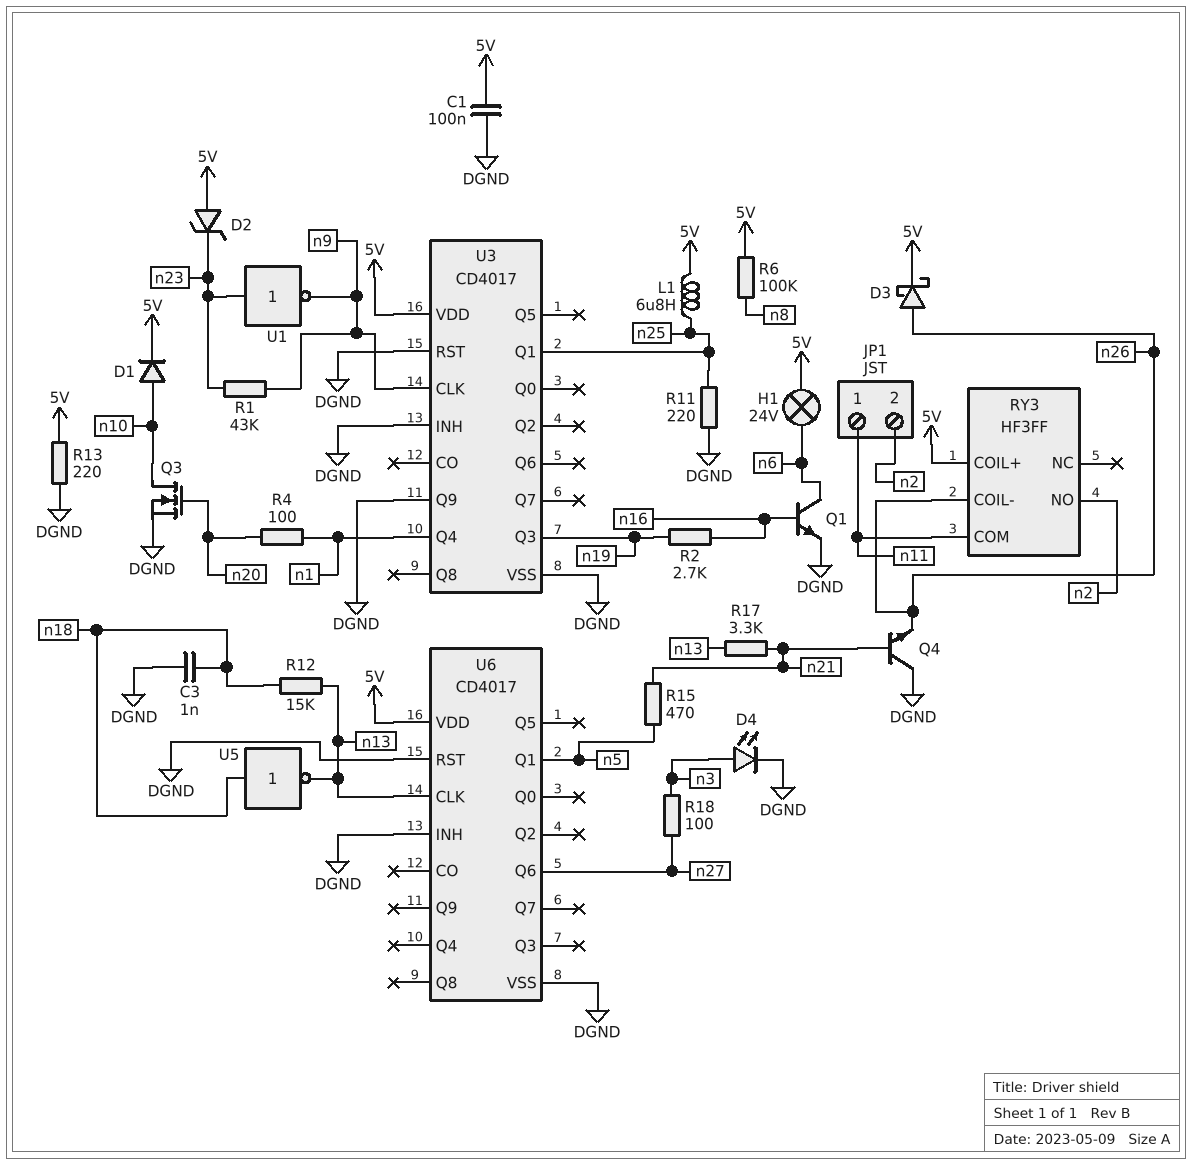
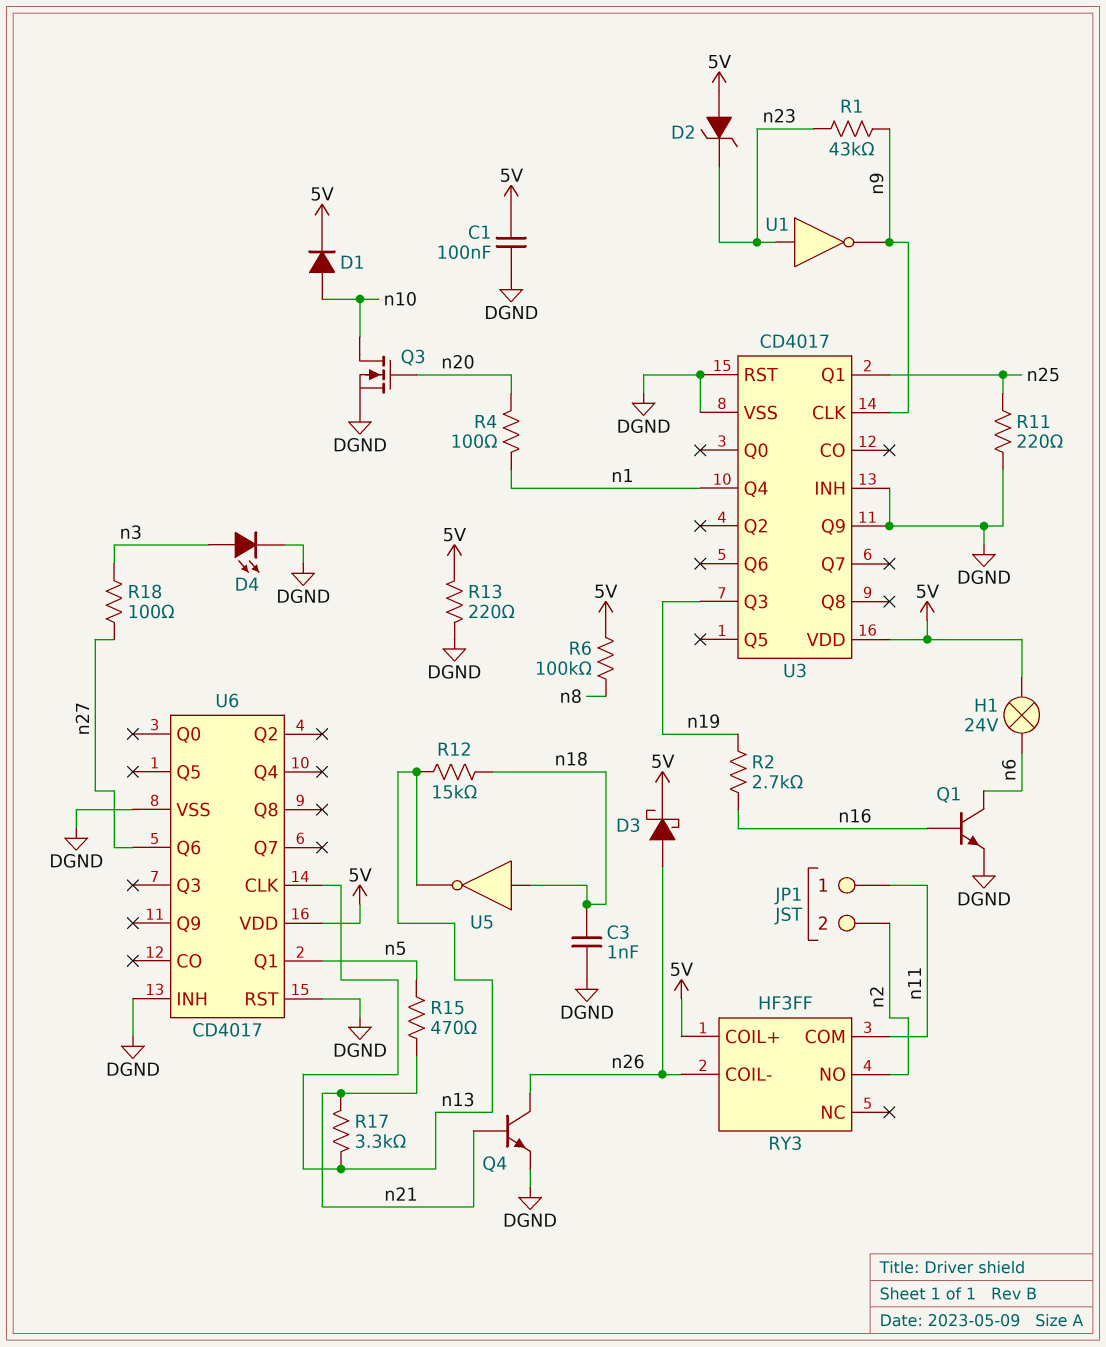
L1: 6.8uH (5V, n25) -> none
Q4: NPN (B n21, C DGND, E n26) -> NPN (B n21, C n26, E DGND)

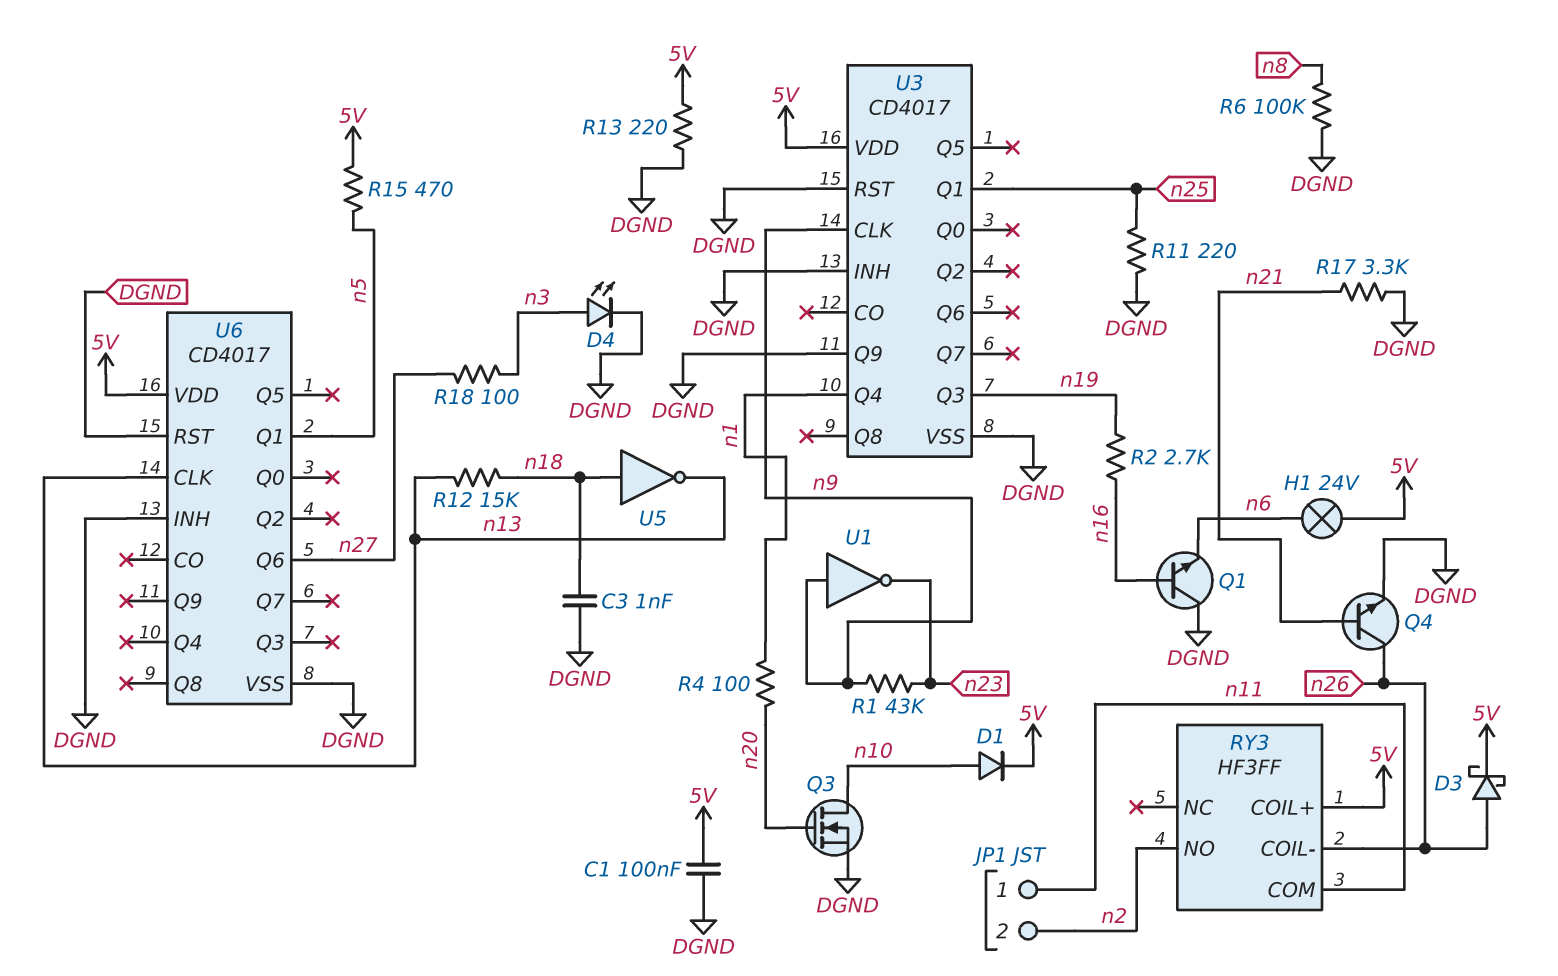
D2: zener (A 5V, K n23) -> none
Q1: NPN (B n16, C n6, E DGND) -> NPN (B n16, C DGND, E n6)
R6: 100k (5V, n8) -> 100k (DGND, n8)
R15: 470 (n5, n21) -> 470 (5V, n5)
R17: 3.3k (n13, n21) -> 3.3k (DGND, n21)
U1: NOT (in n23, out n9) -> NOT (in n9, out n23)

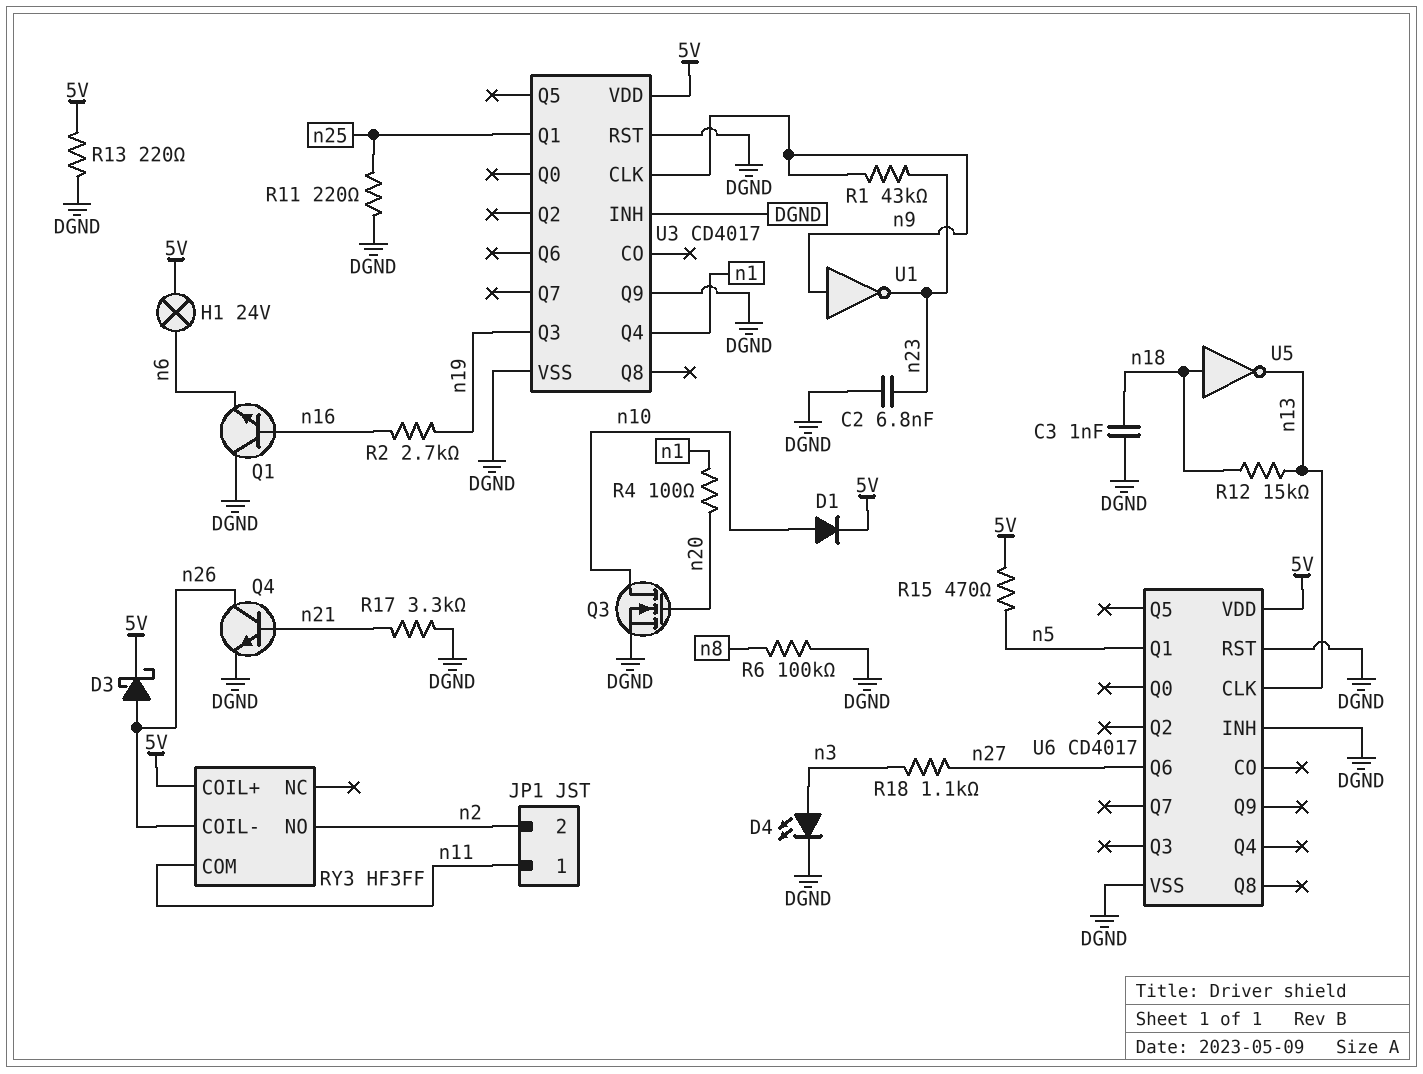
C1: 100nF (5V, DGND) -> none
C2: none -> 6.8nF (DGND, n23)
R18: 100 (n3, n27) -> 1.1k (n3, n27)

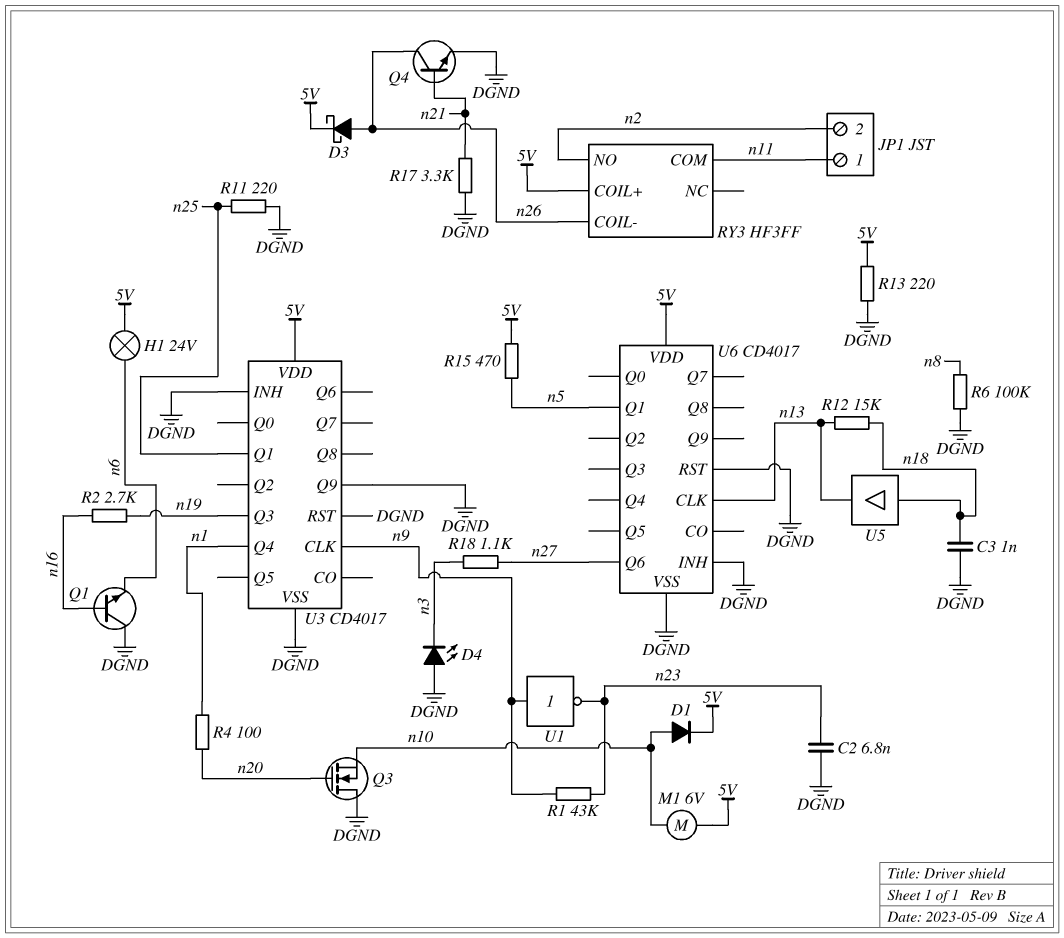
D4: LED (A n3, K DGND) -> LED (A DGND, K n3)
M1: none -> motor 6V (5V, n10)
Q3: NMOS (G n20, D n10, S DGND) -> NMOS (G n20, D DGND, S n10)
U5: NOT (in n18, out n13) -> buffer (in n18, out n13)

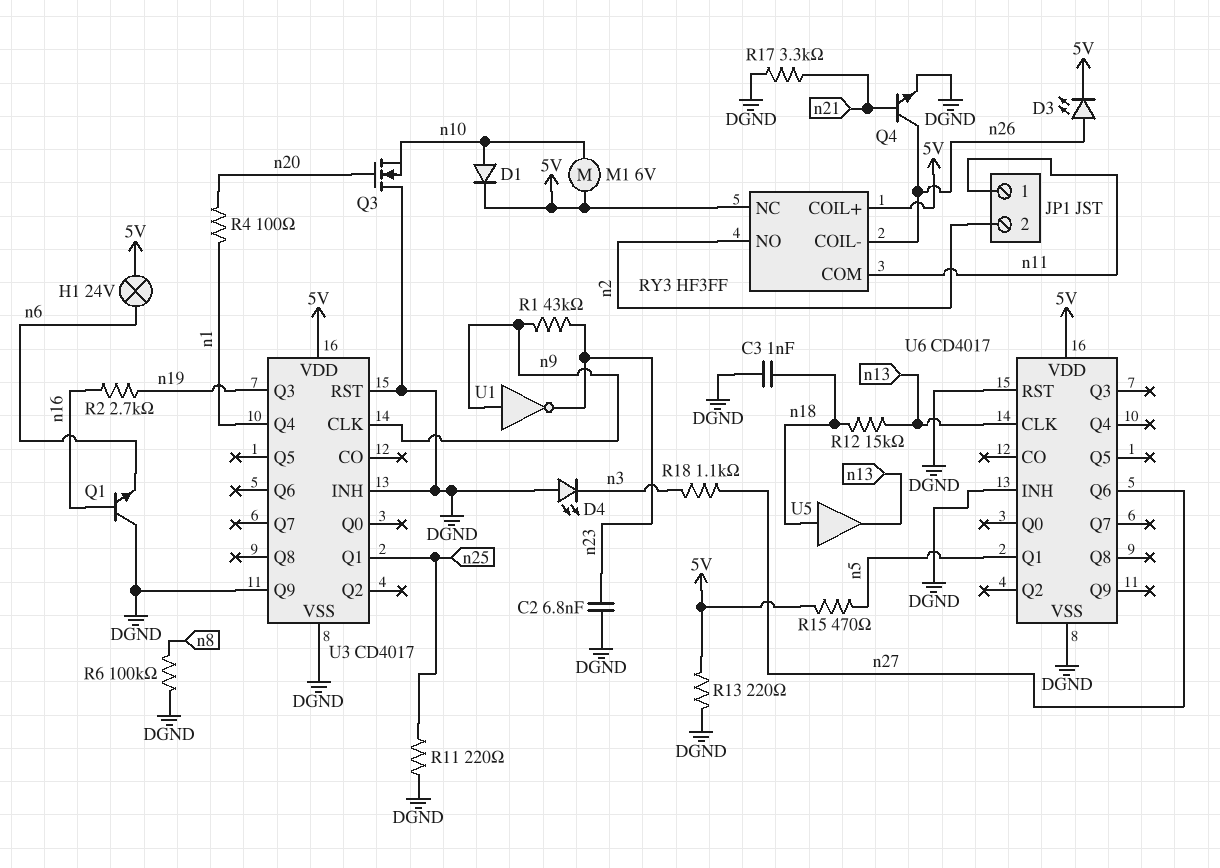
D3: schottky (A n26, K 5V) -> LED (A n26, K 5V)
RY3 pin NC: none -> 5V

